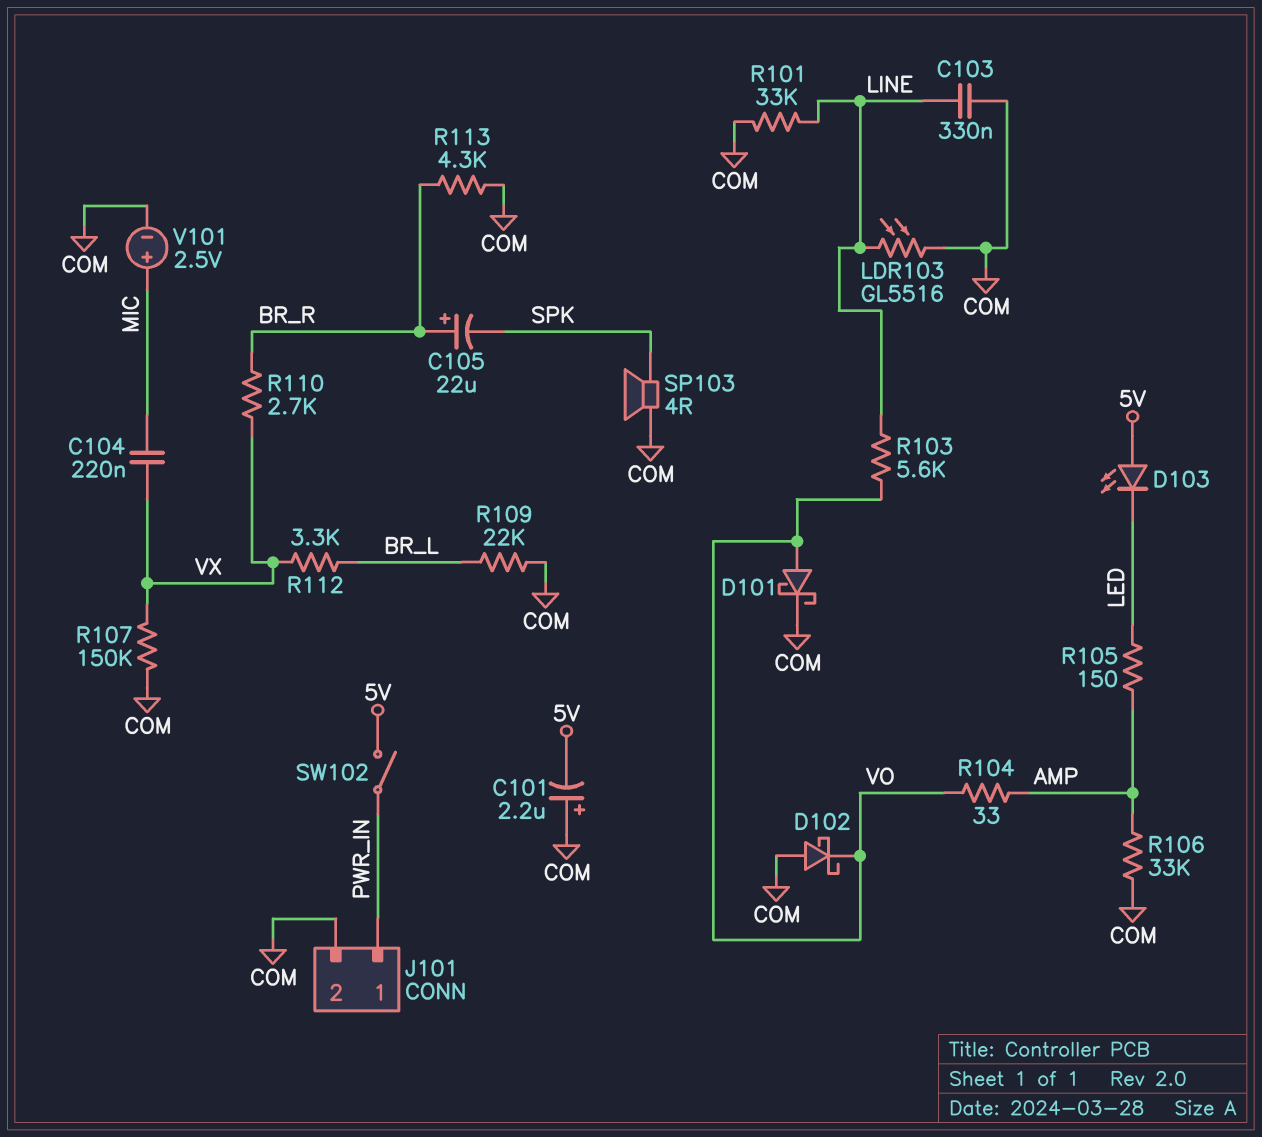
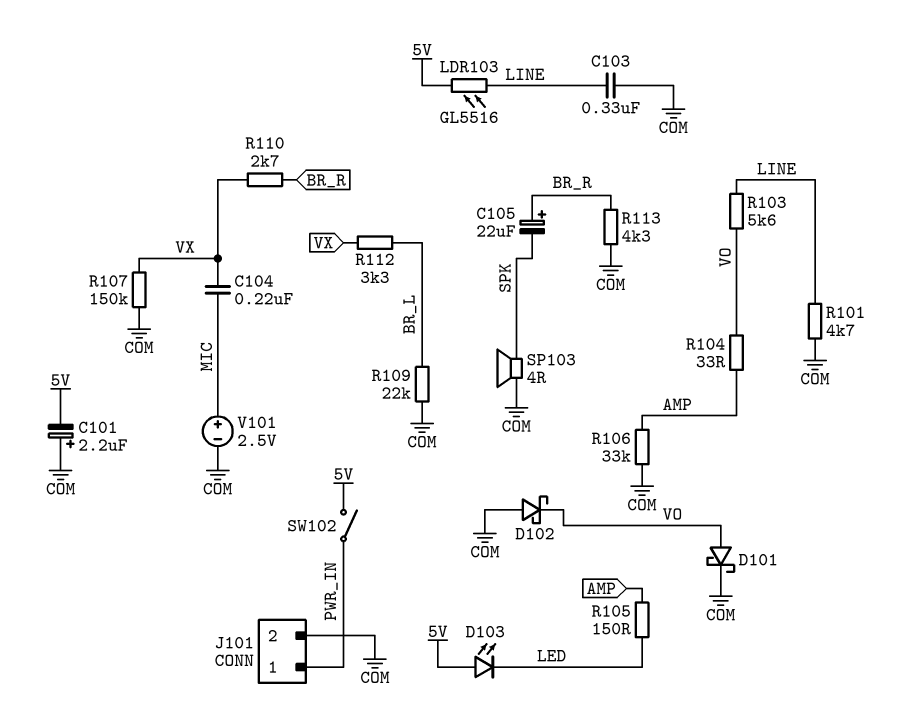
LDR103: GL5516 (COM, LINE) -> GL5516 (5V, LINE)
R101: 33k (COM, LINE) -> 4.7k (COM, LINE)

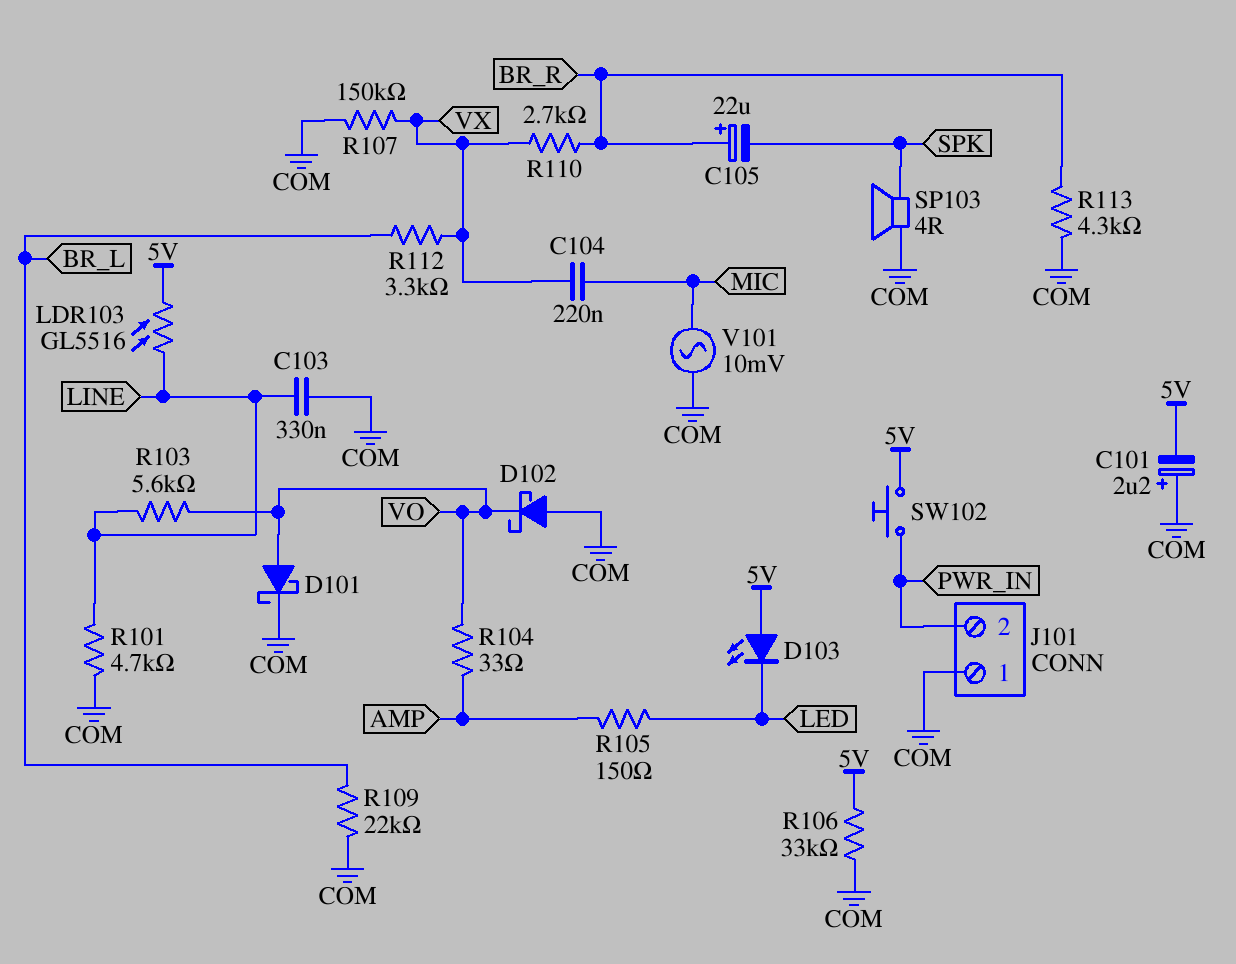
J101 pin 1: PWR_IN -> COM
J101 pin 2: COM -> PWR_IN
R106: 33k (AMP, COM) -> 33k (5V, COM)
SW102: switch (5V, PWR_IN) -> button (5V, PWR_IN)
V101: 2.5V (plus MIC, minus COM) -> AC 10mV (COM, MIC)

